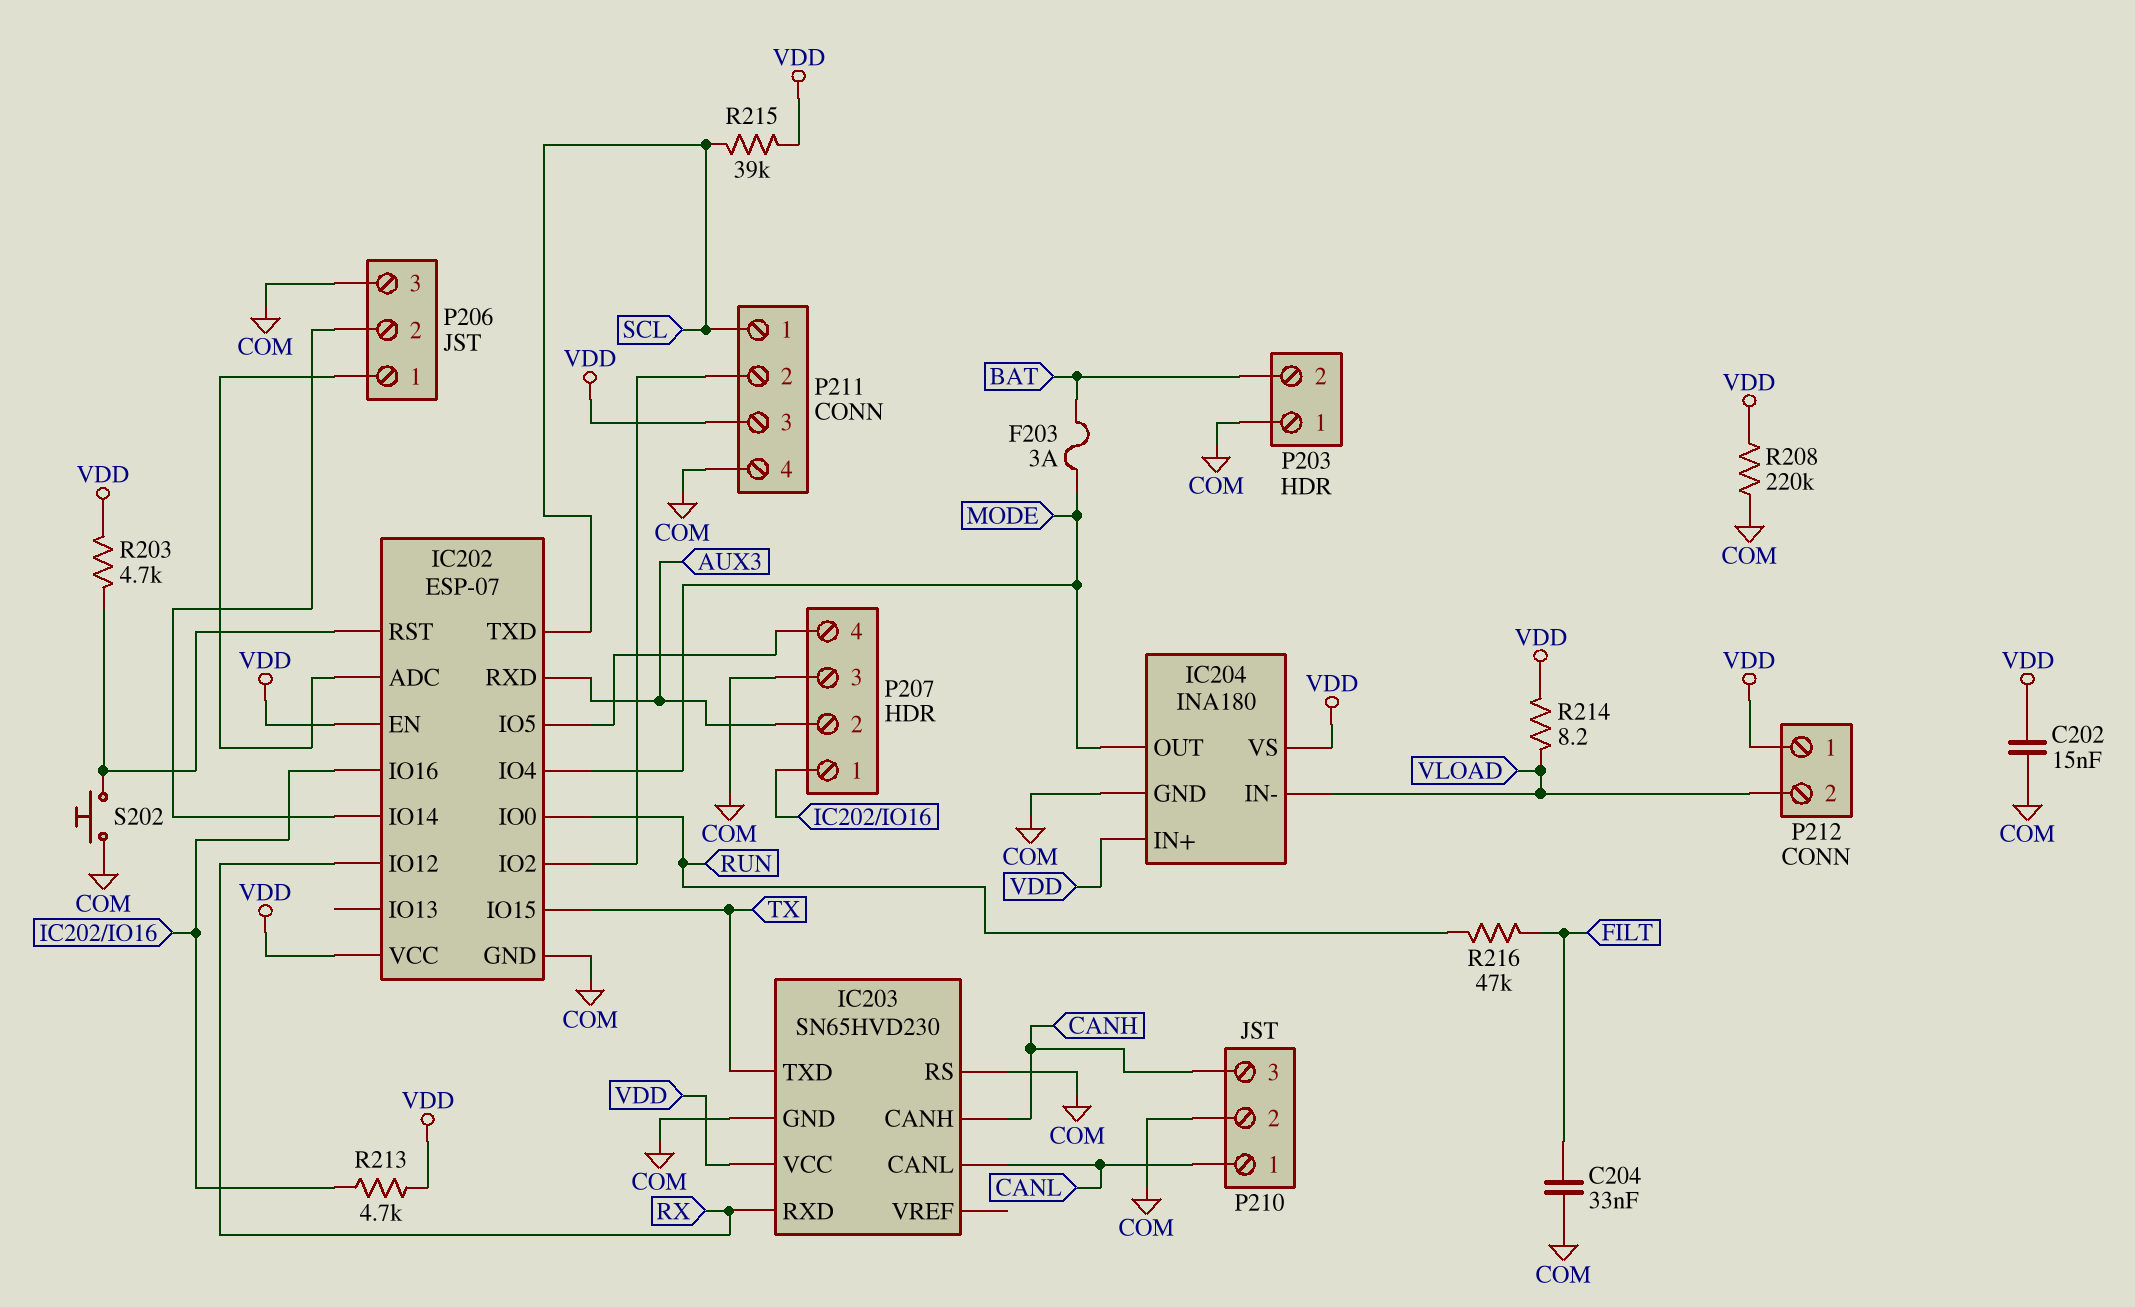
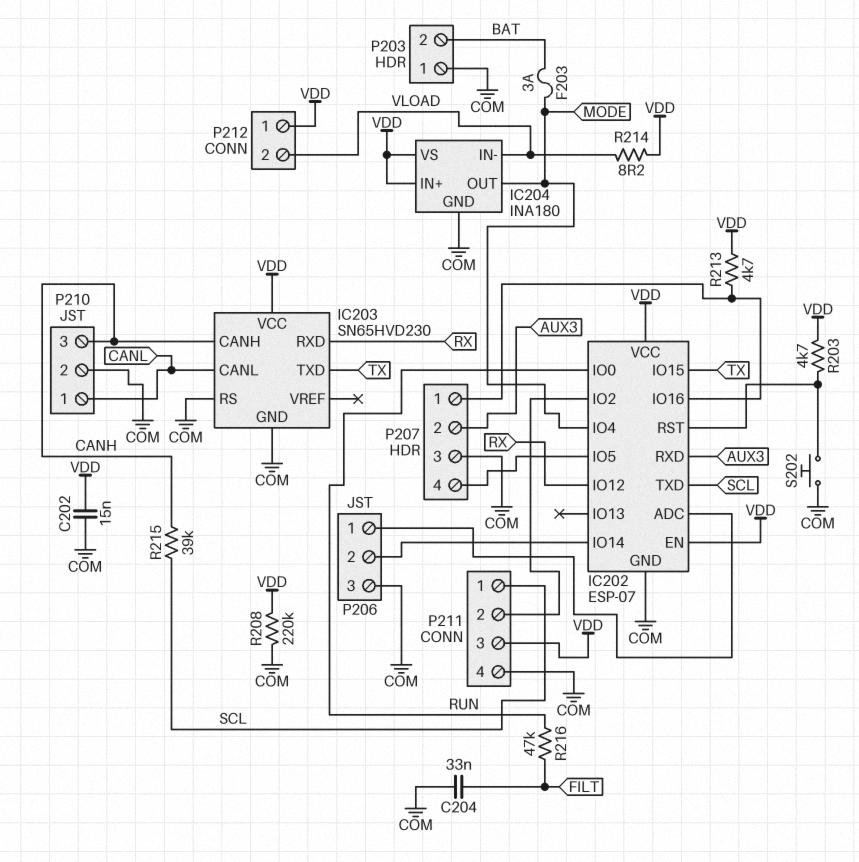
R215: 39k (SCL, VDD) -> 39k (CANH, SCL)

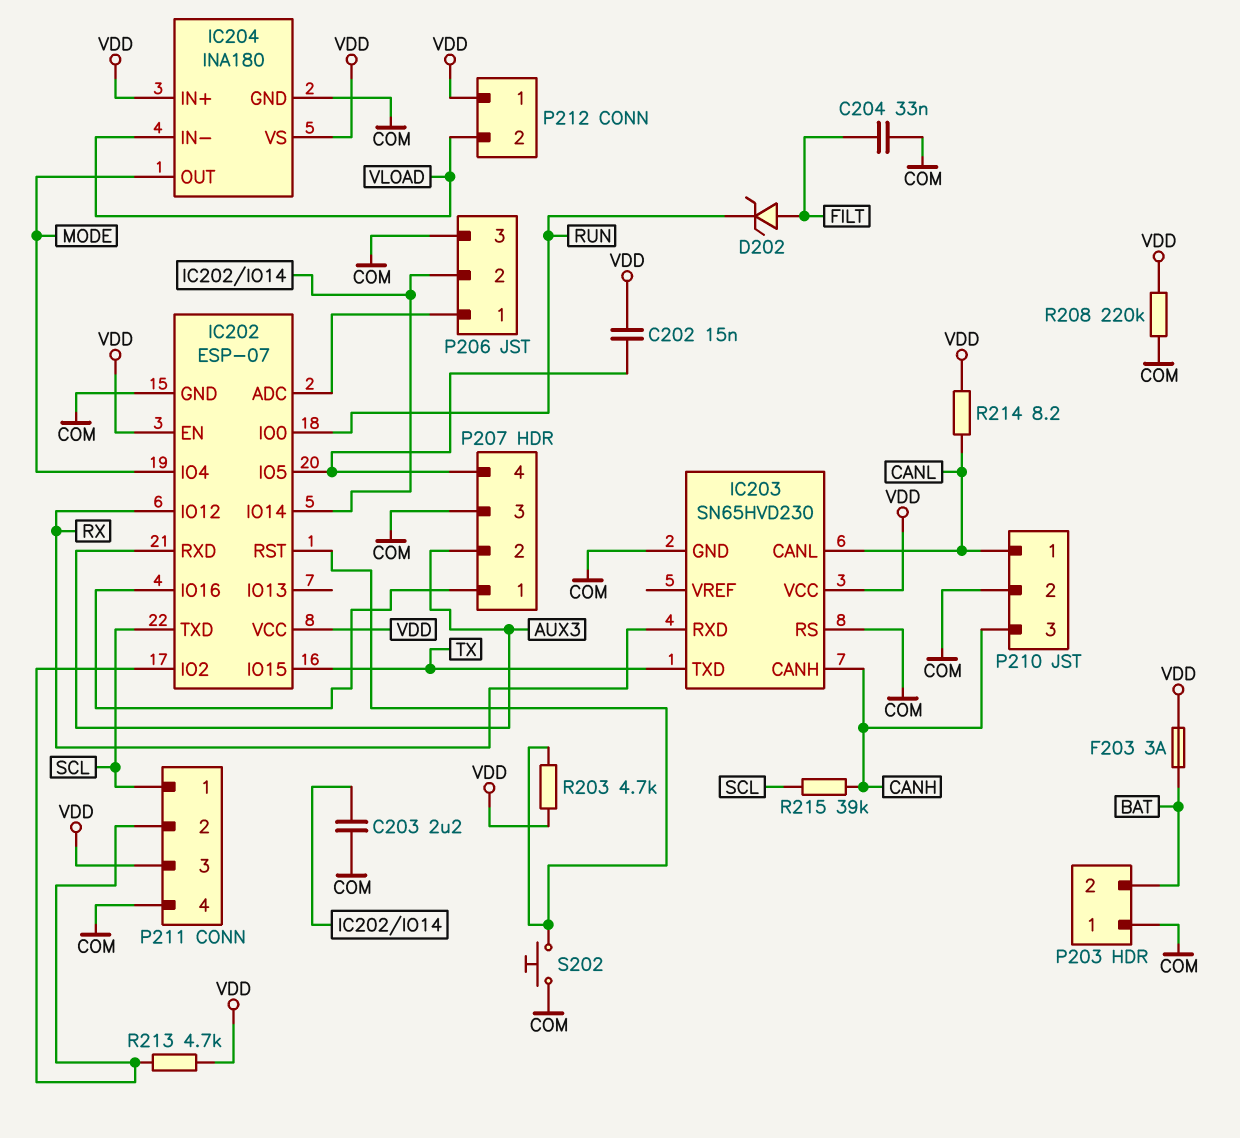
C202: 15nF (COM, VDD) -> 15nF (IC202/IO5, VDD)
C203: none -> 2.2uF (COM, IC202/IO14)
D202: none -> zener (A FILT, K RUN)
F203: 3A (BAT, MODE) -> 3A (BAT, VDD)
R213: 4.7k (IC202/IO16, VDD) -> 4.7k (IC202/IO2, VDD)
R214: 8.2 (VDD, VLOAD) -> 8.2 (CANL, VDD)
R216: 47k (FILT, RUN) -> none

